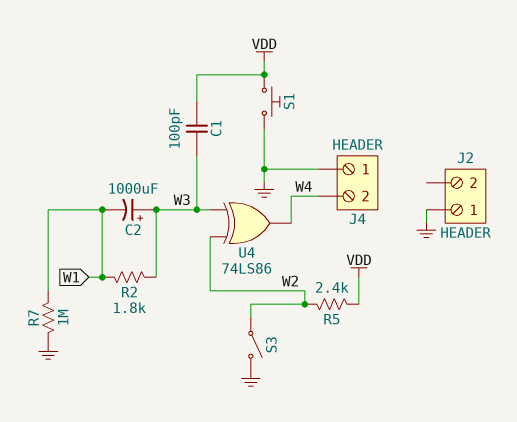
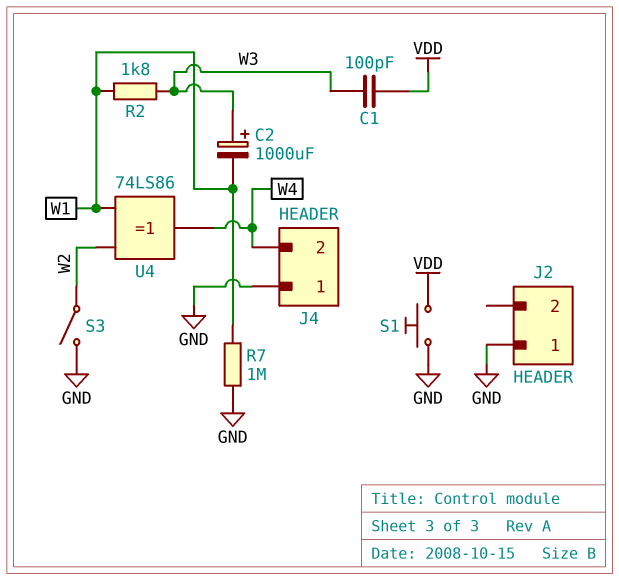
R5: 2.4k (VDD, W2) -> none
U4: XOR 74LS86 (in W2, in W3, out W4) -> XOR 74LS86 (in W1, in W2, out W4)

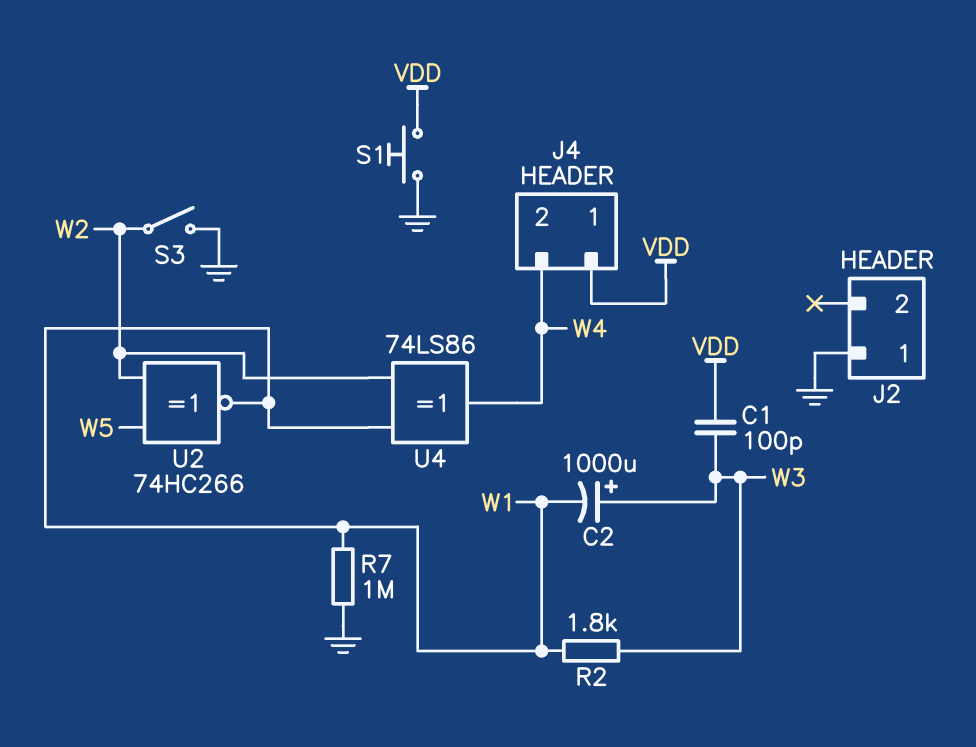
J4 pin 1: GND -> VDD
U2: none -> XNOR 74HC266 (in W2, in W5, out W1)

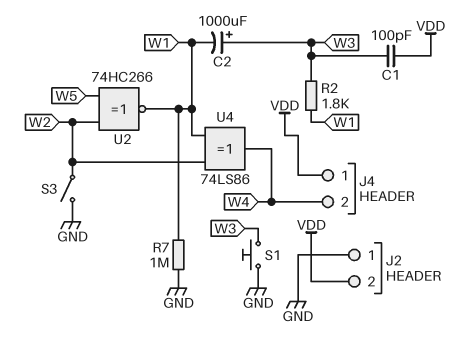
J2 pin 2: none -> VDD
S1: button (GND, VDD) -> button (GND, W3)

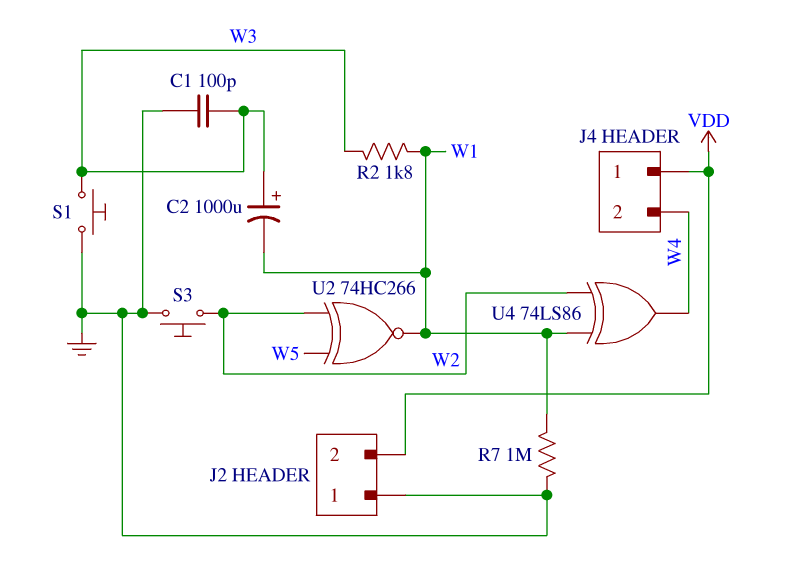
C1: 100pF (VDD, W3) -> 100pF (GND, W3)
S3: switch (GND, W2) -> button (GND, W2)

